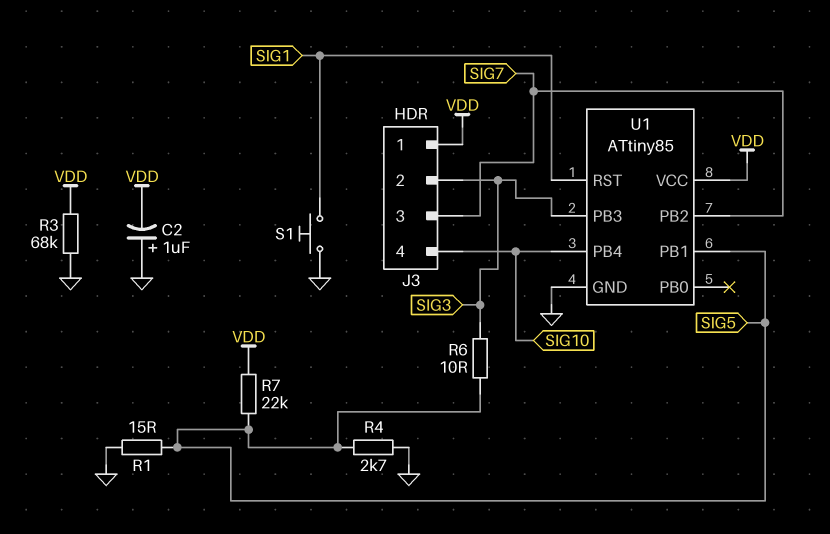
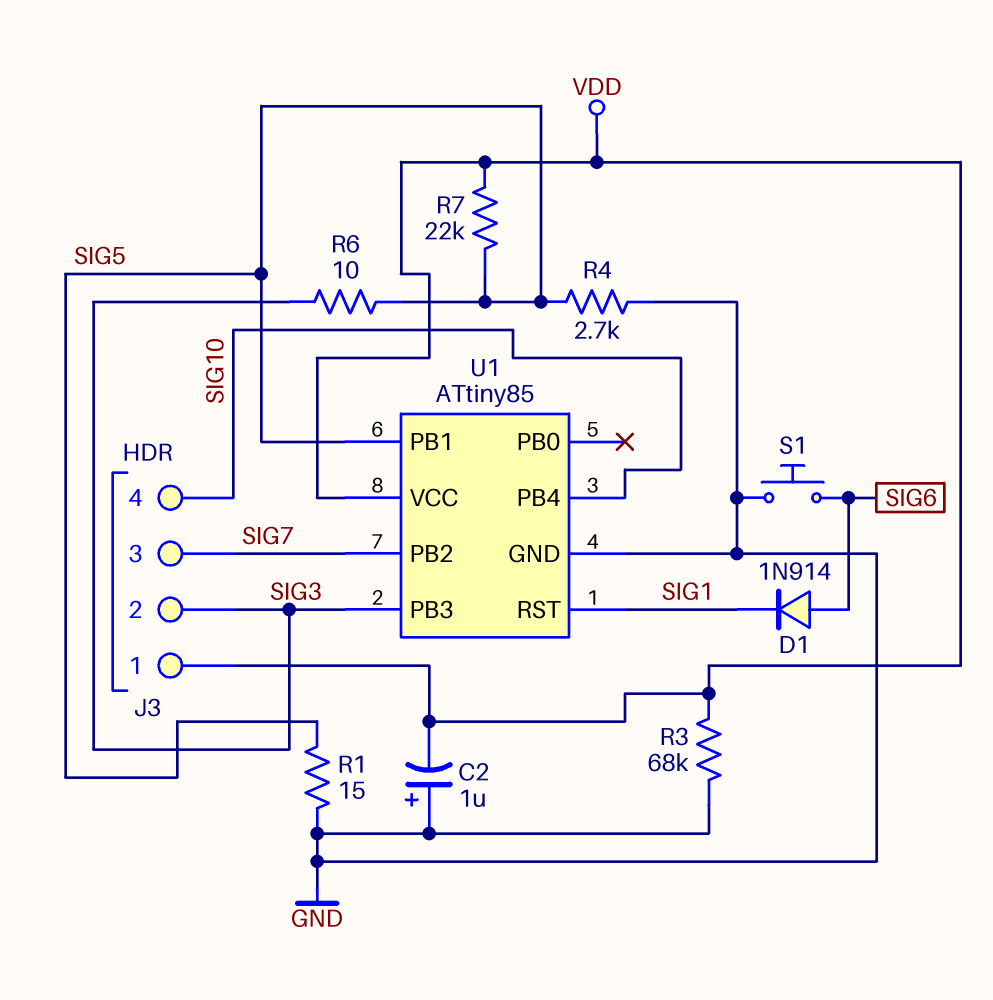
D1: none -> diode 1N914 (A SIG6, K SIG1)
S1: button (GND, SIG1) -> button (GND, SIG6)

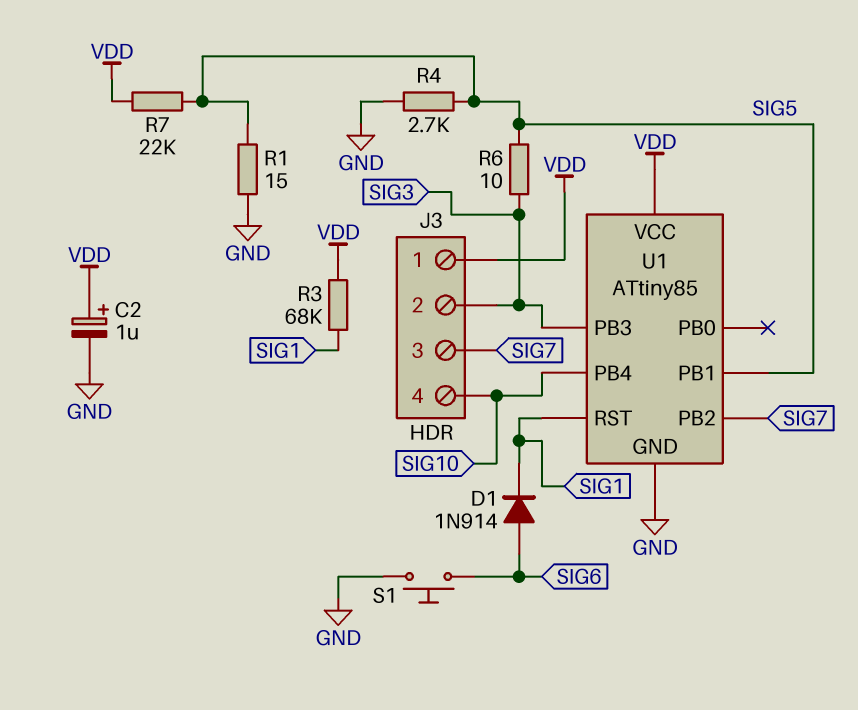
C2: 1uF (plus GND, minus VDD) -> 1uF (plus VDD, minus GND)
R3: 68k (GND, VDD) -> 68k (SIG1, VDD)

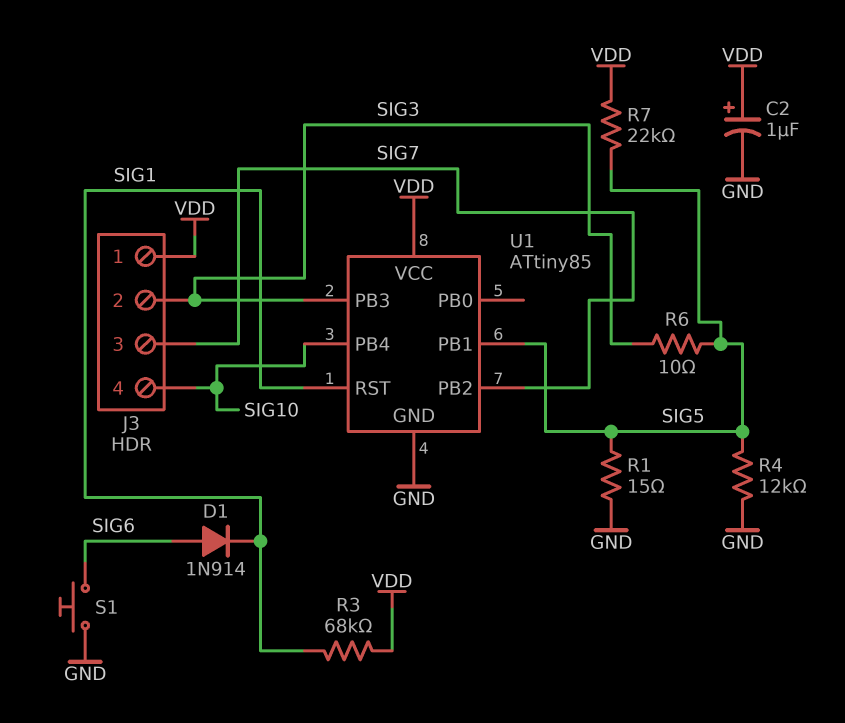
R4: 2.7k (GND, SIG5) -> 12k (GND, SIG5)

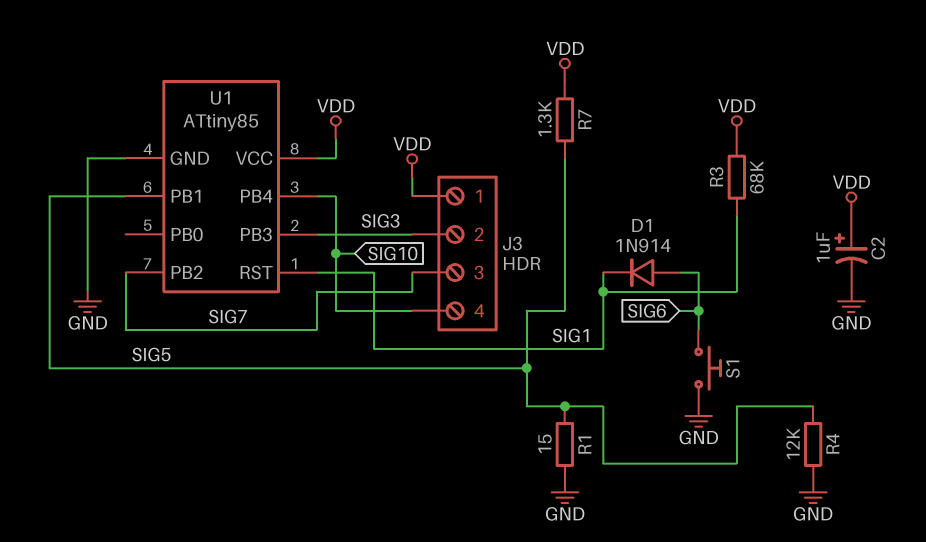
R6: 10 (SIG3, SIG5) -> none
R7: 22k (SIG5, VDD) -> 1.3k (SIG5, VDD)

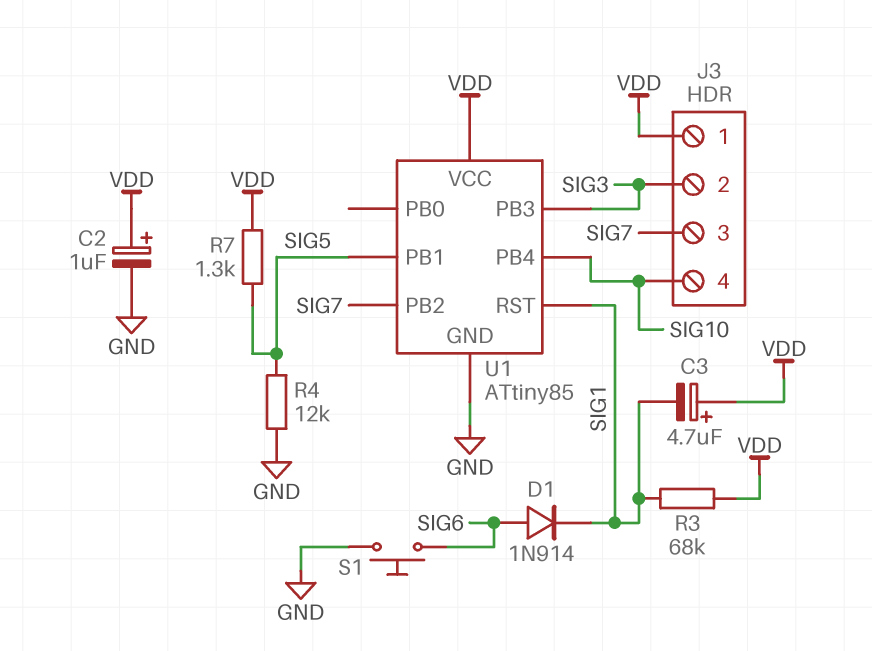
C3: none -> 4.7uF (plus VDD, minus SIG1)
R1: 15 (GND, SIG5) -> none

